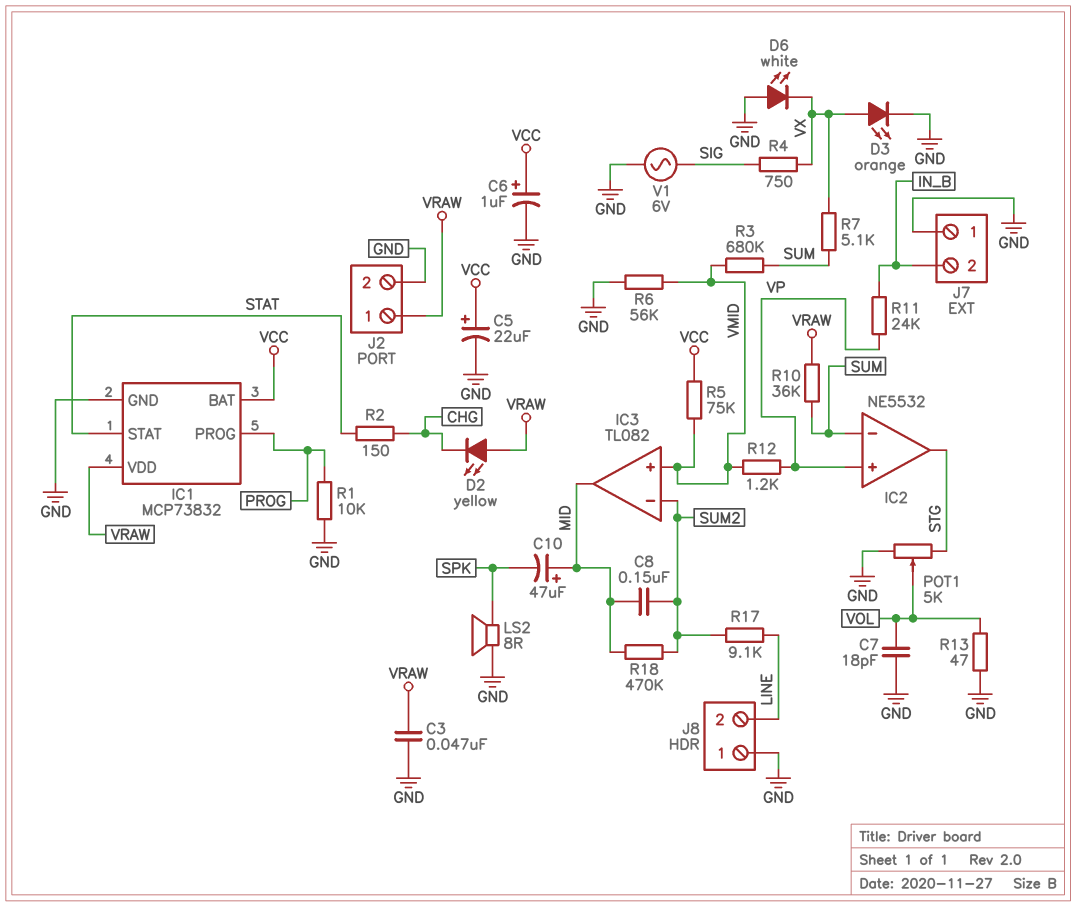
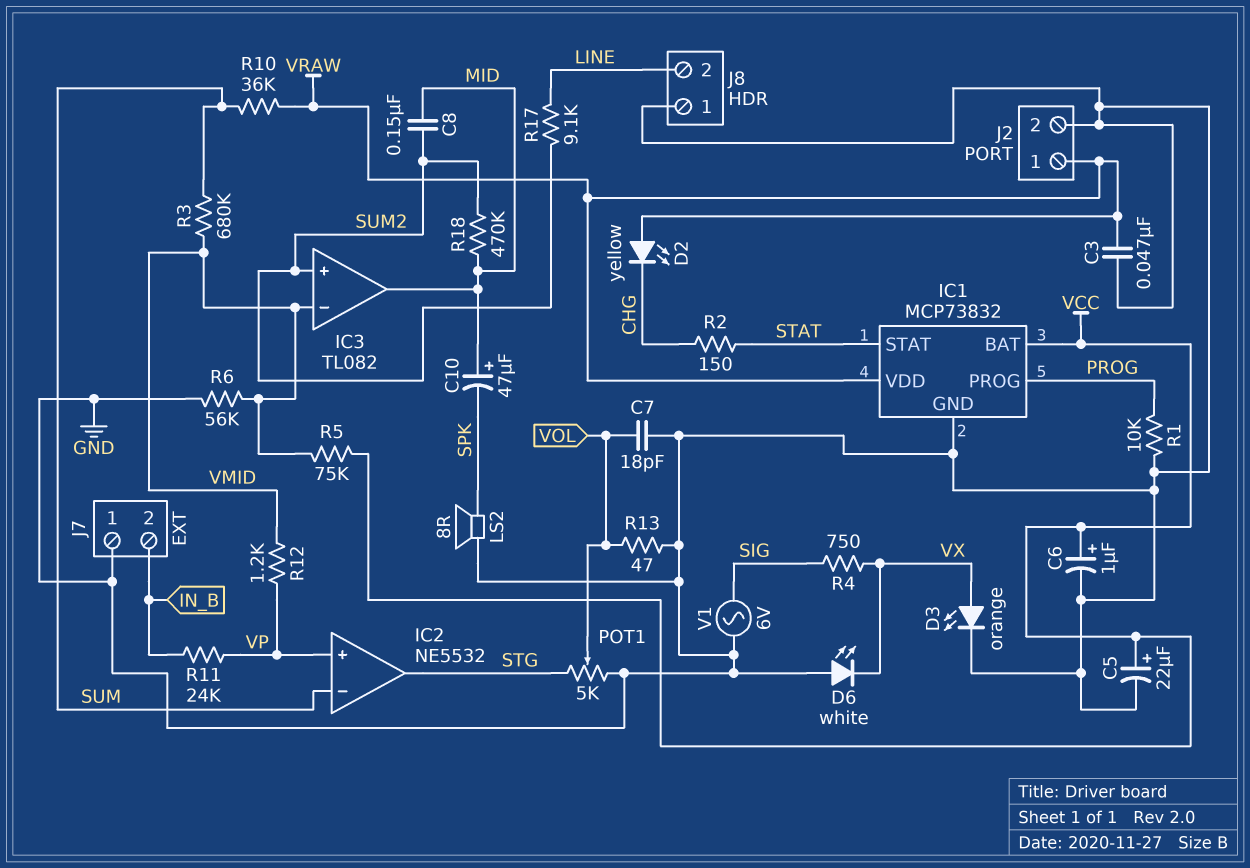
IC3 pin in+: VMID -> SUM2
IC3 pin in-: SUM2 -> VMID
R7: 5.1k (SUM, VX) -> none

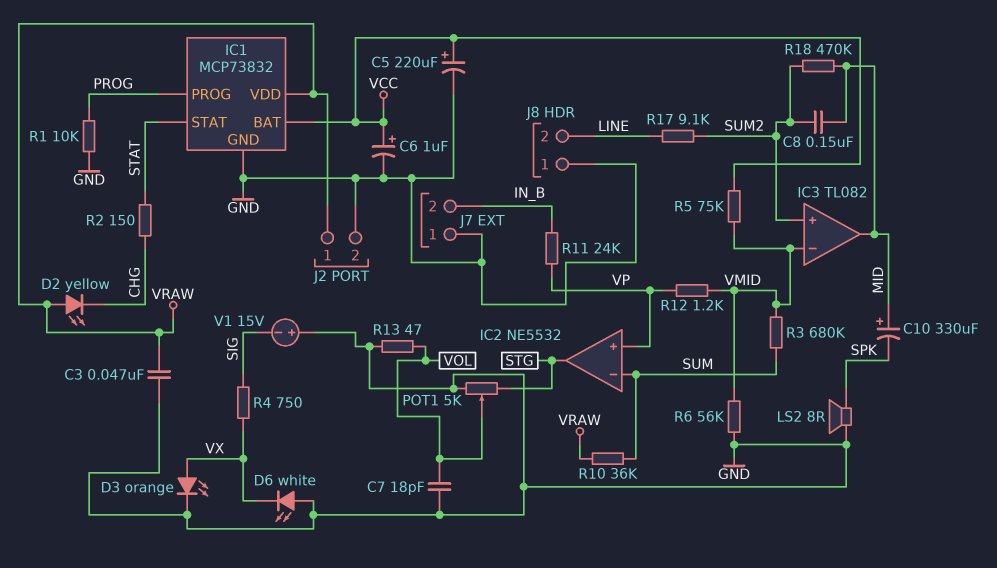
C5: 22uF (plus VCC, minus GND) -> 220uF (plus VCC, minus GND)
C10: 47uF (plus MID, minus SPK) -> 330uF (plus MID, minus SPK)
V1: AC 6V (GND, SIG) -> 15V (plus GND, minus SIG)

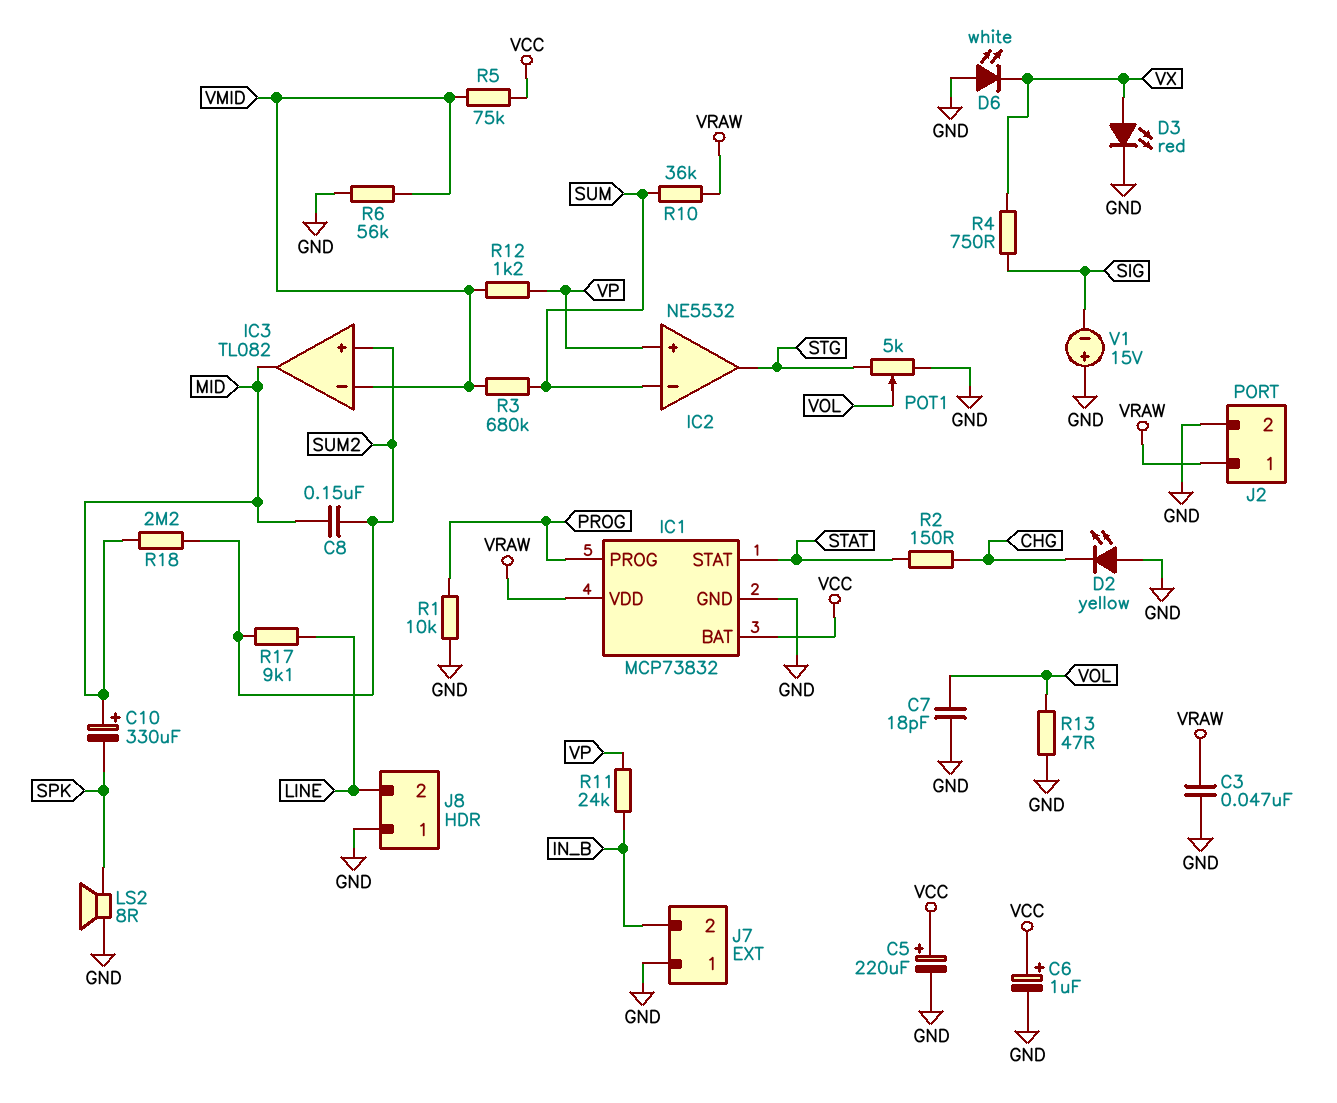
D2: LED yellow (A VRAW, K CHG) -> LED yellow (A GND, K CHG)
D3: LED orange (A VX, K GND) -> LED red (A VX, K GND)
R18: 470k (MID, SUM2) -> 2.2M (MID, SUM2)

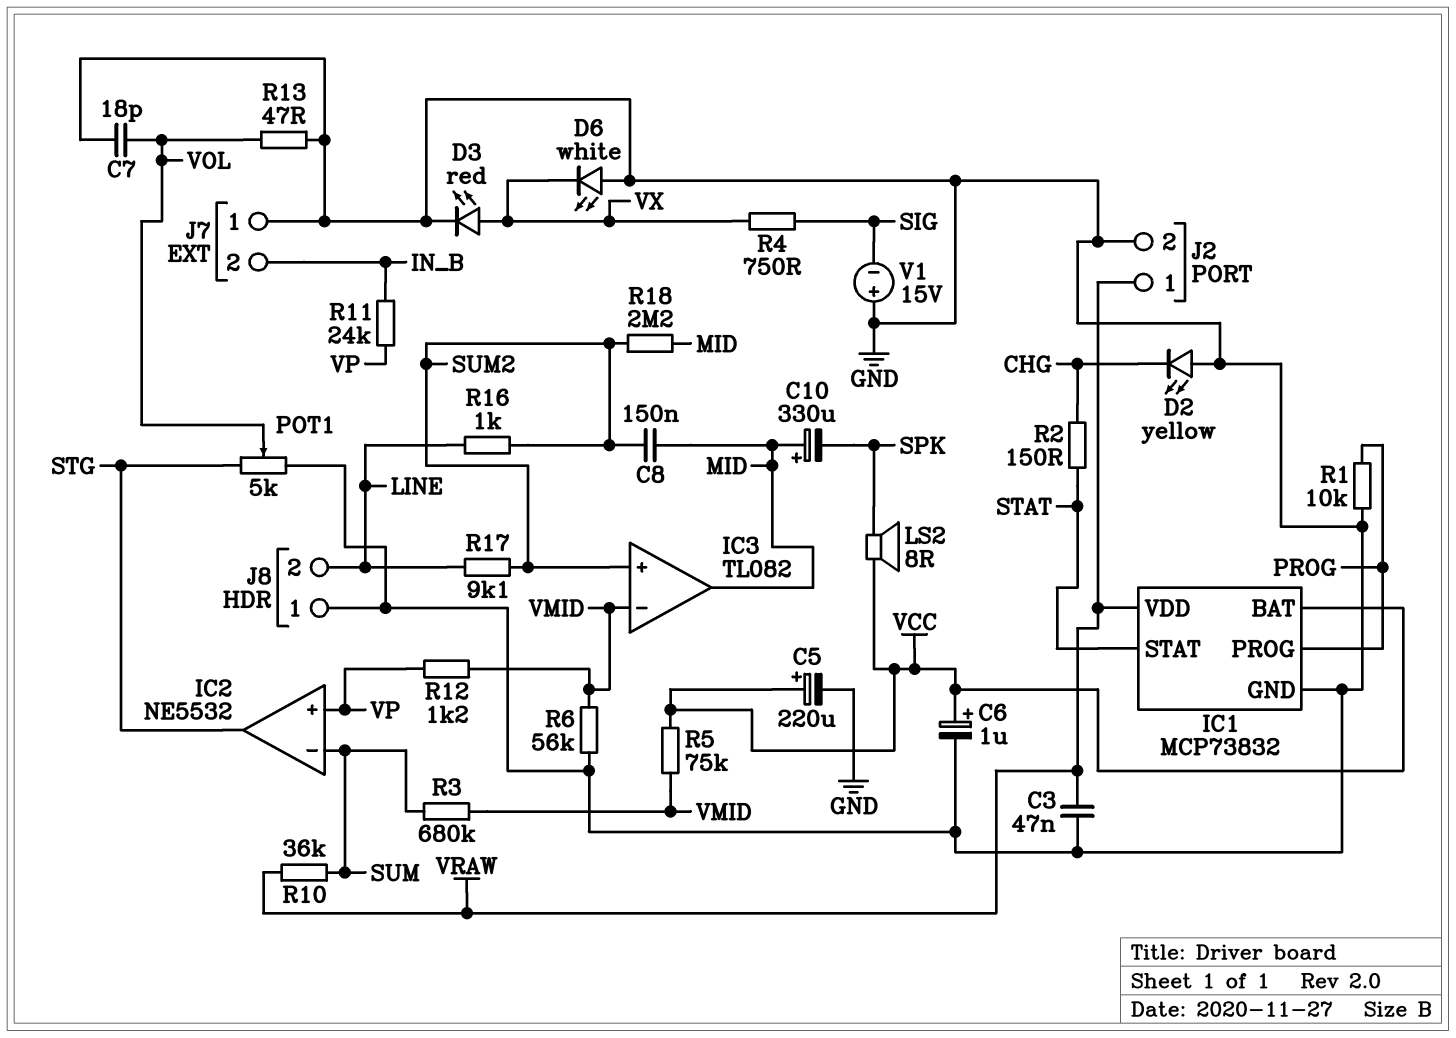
LS2: speaker 8R (GND, SPK) -> speaker 8R (SPK, VCC)
R16: none -> 1k (LINE, SUM2)

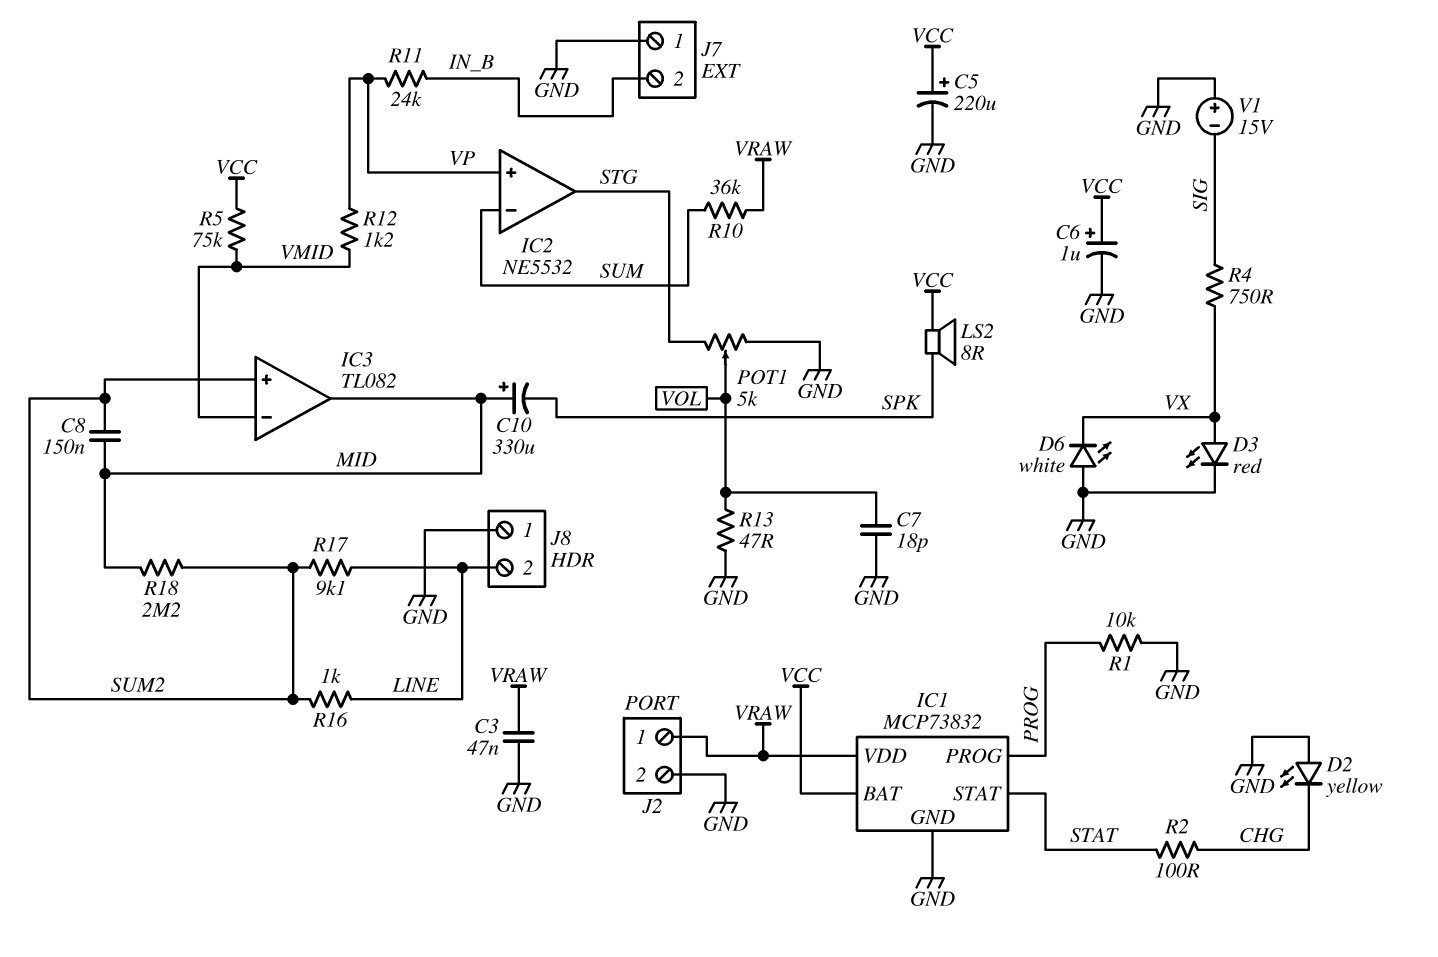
R2: 150 (CHG, STAT) -> 100 (CHG, STAT)
R3: 680k (SUM, VMID) -> none
R6: 56k (GND, VMID) -> none

